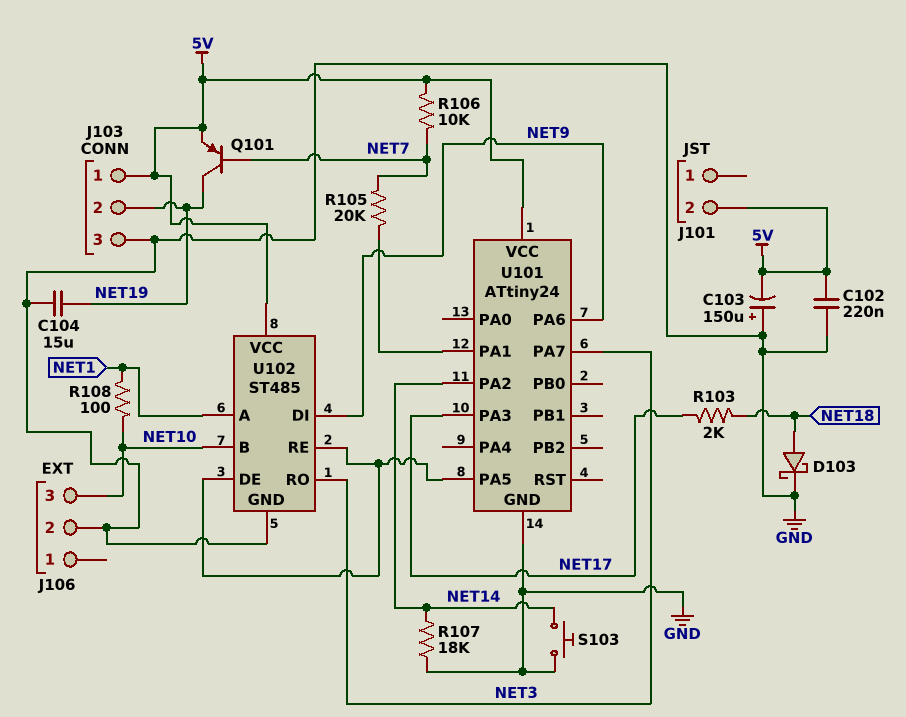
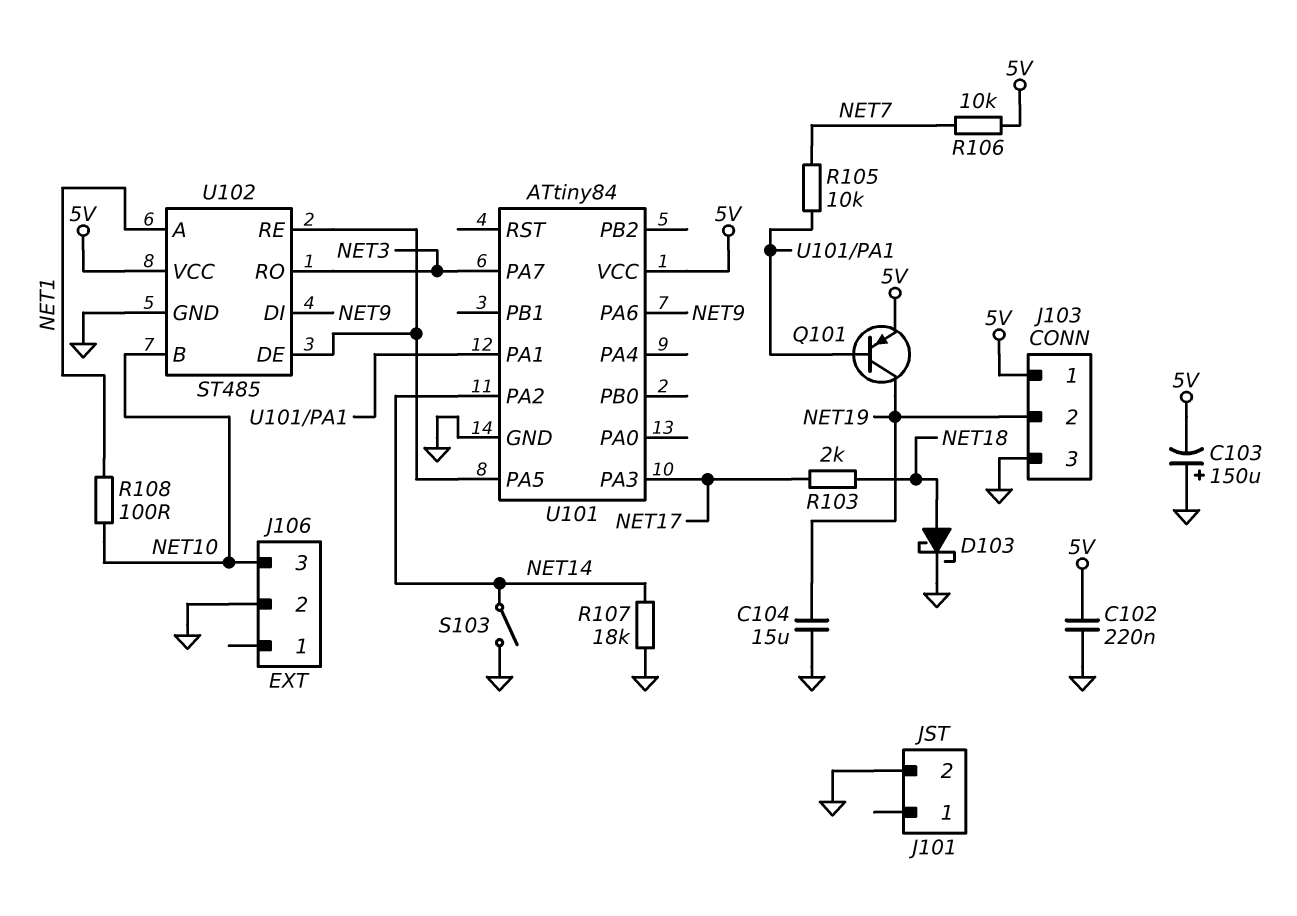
J101 pin 2: 5V -> GND
Q101: PNP (B NET7, C NET19, E 5V) -> PNP (B U101/PA1, C NET19, E 5V)
R105: 20k (NET7, U101/PA1) -> 10k (NET7, U101/PA1)
S103: button (GND, NET14) -> switch (GND, NET14)
U101: ATtiny24 -> ATtiny84

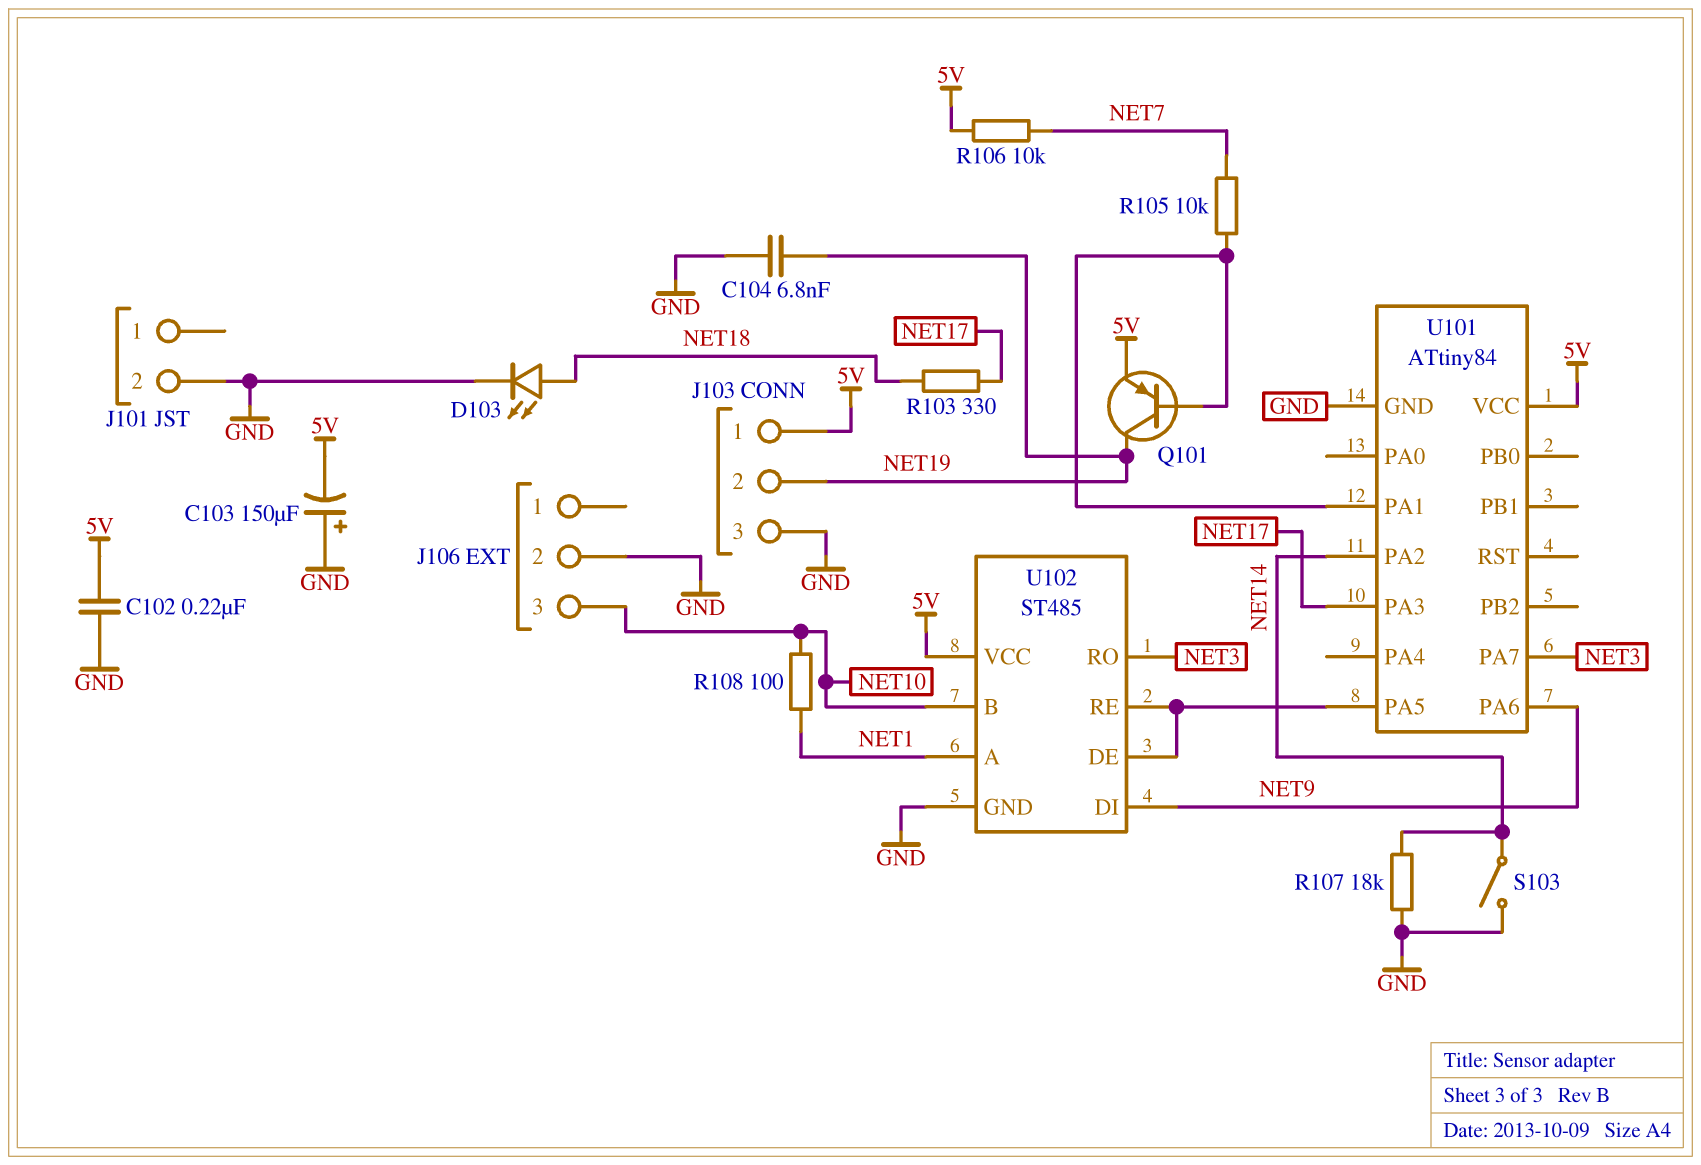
C104: 15uF (GND, NET19) -> 6.8nF (GND, NET19)
D103: schottky (A NET18, K GND) -> LED (A NET18, K GND)
R103: 2k (NET17, NET18) -> 330 (NET17, NET18)

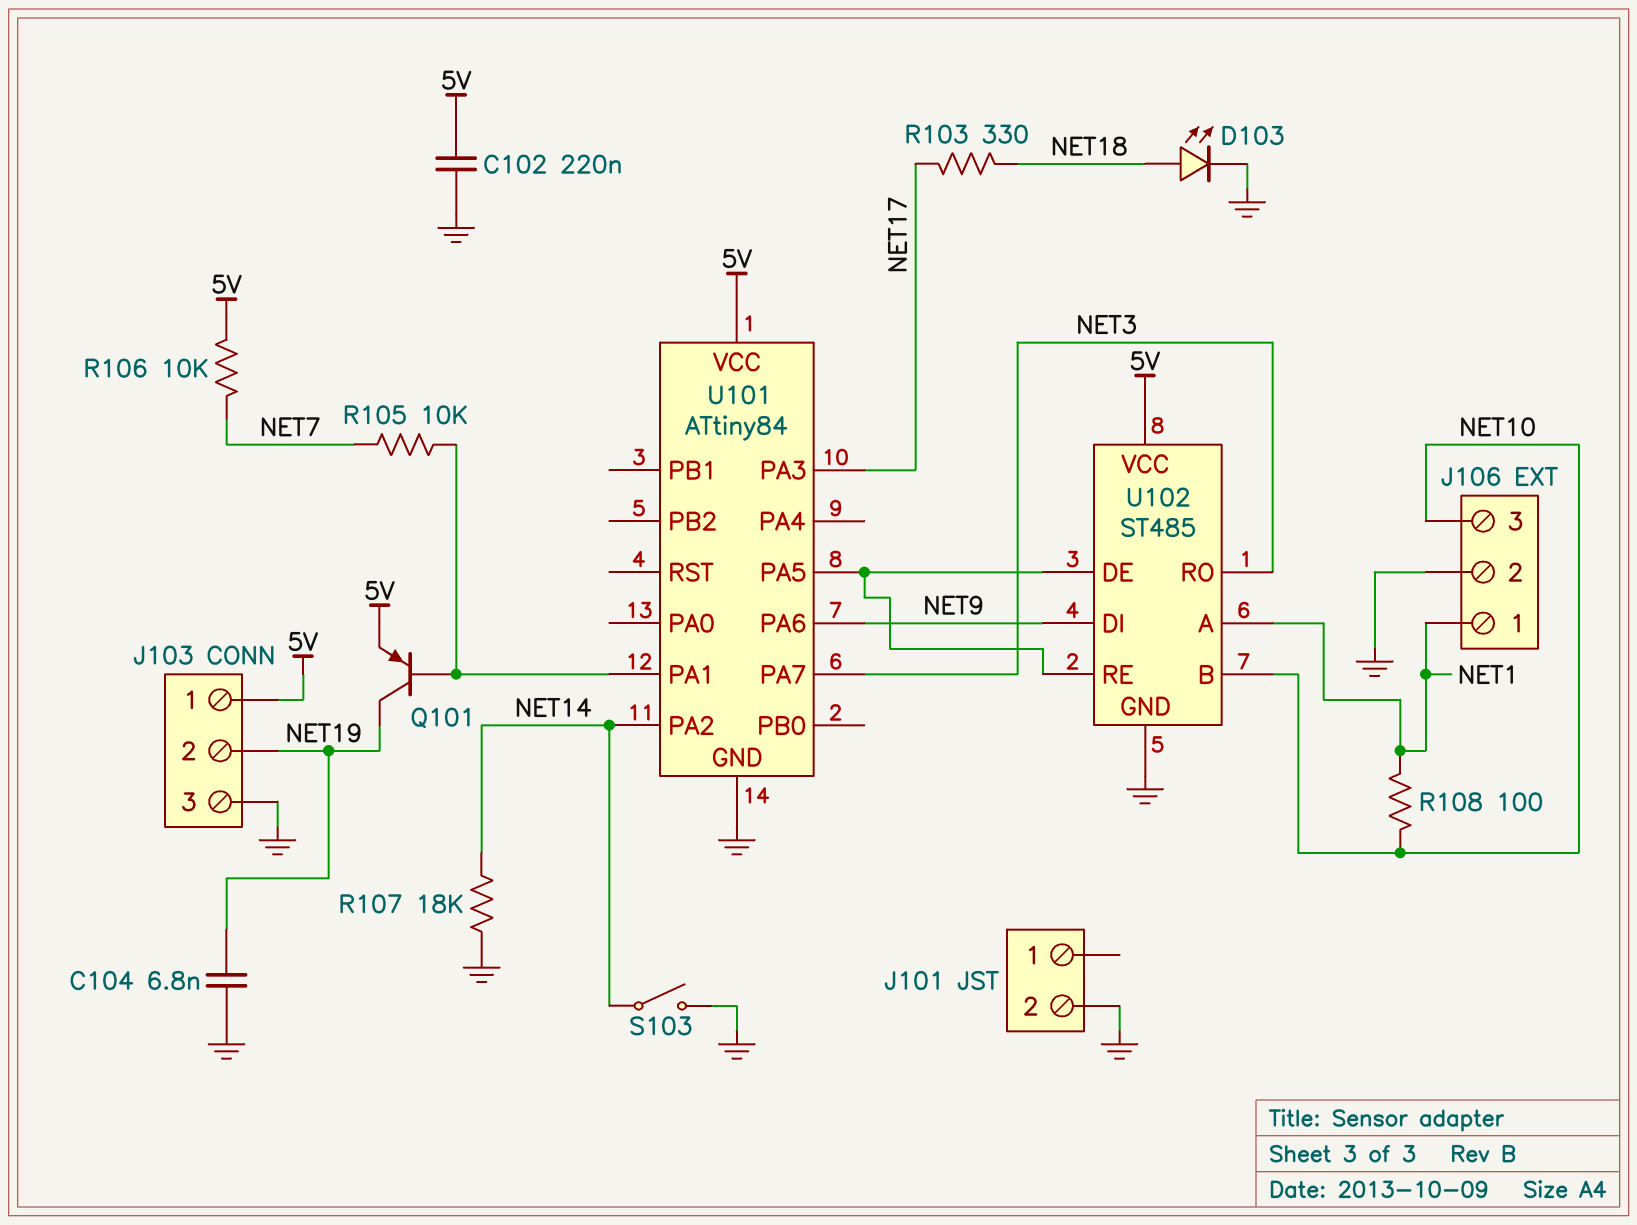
C103: 150uF (plus GND, minus 5V) -> none
J106 pin 1: none -> NET1

